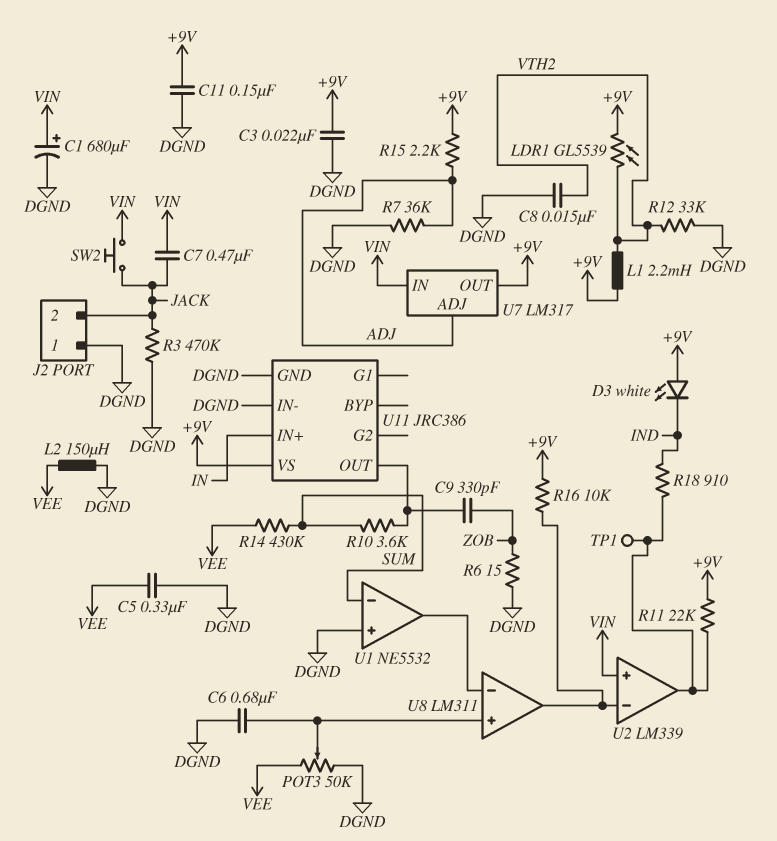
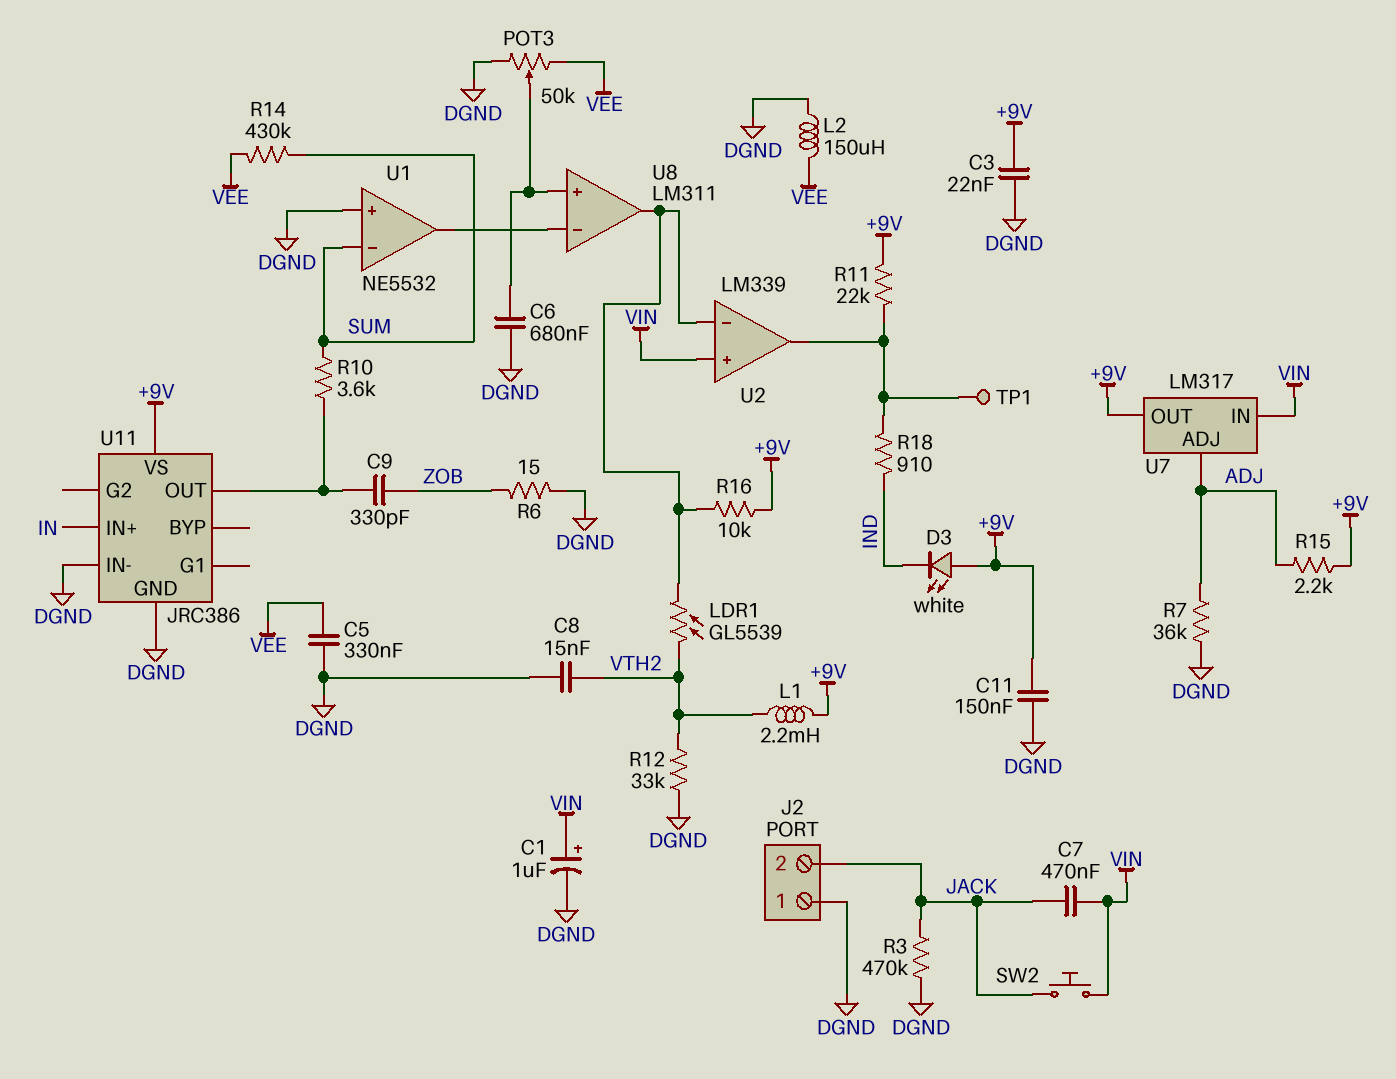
C1: 680uF (plus VIN, minus DGND) -> 1uF (plus VIN, minus DGND)
LDR1: GL5539 (+9V, VTH2) -> GL5539 (U2/in-, VTH2)

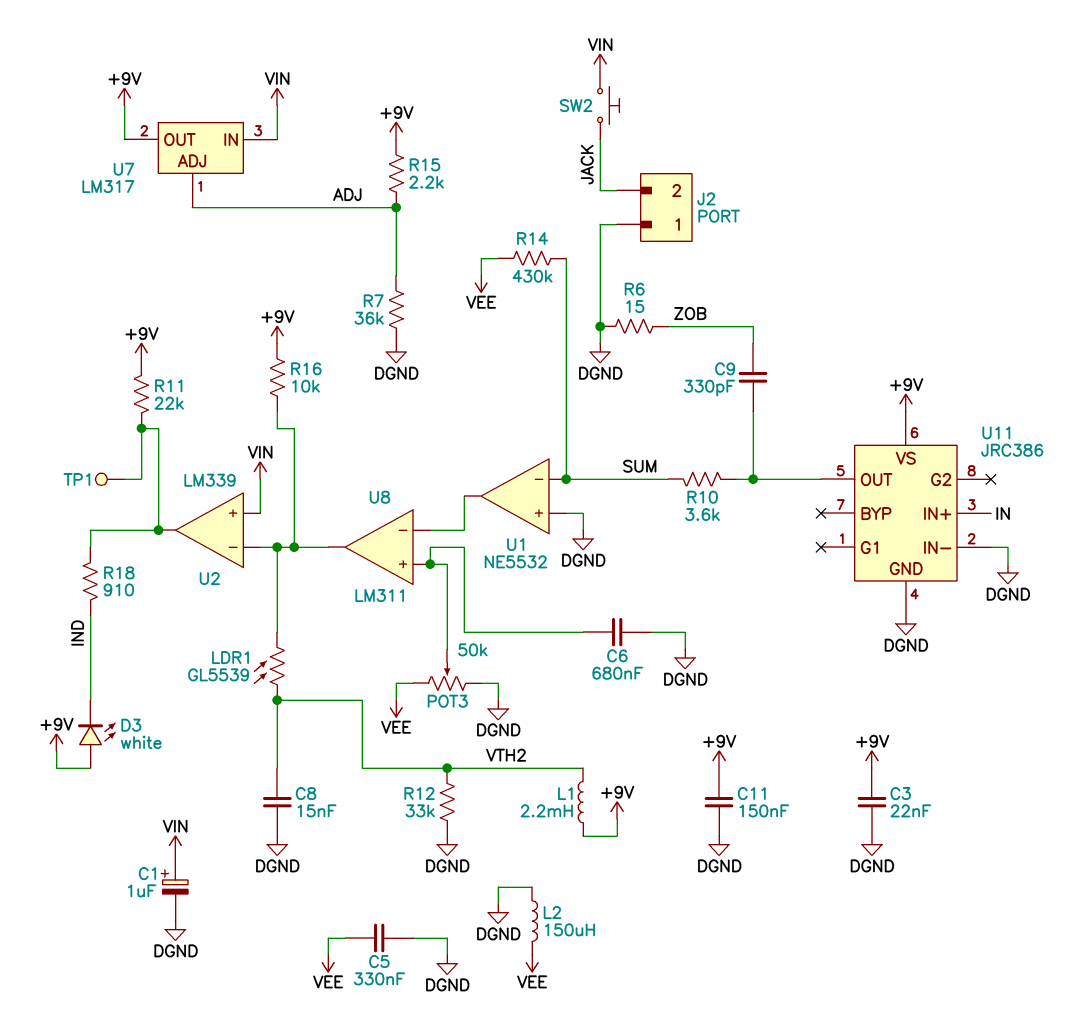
C7: 470nF (JACK, VIN) -> none
R3: 470k (DGND, JACK) -> none

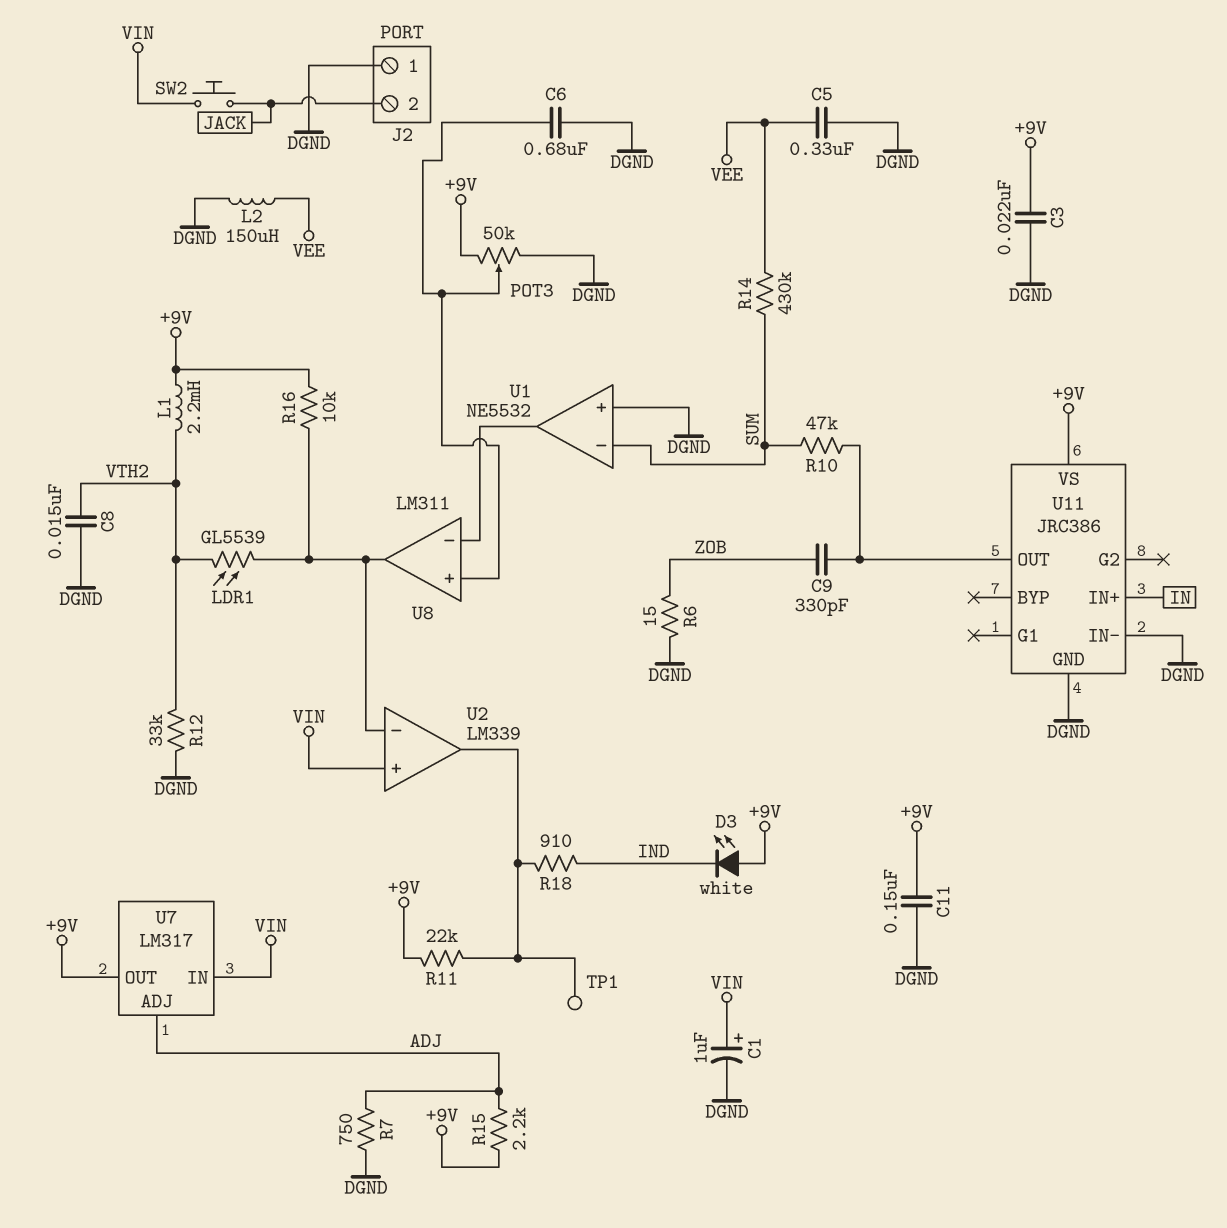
POT3: 50k (DGND, VEE, wiper U8/in+) -> 50k (+9V, DGND, wiper U8/in+)
R7: 36k (ADJ, DGND) -> 750 (ADJ, DGND)
R10: 3.6k (SUM, U11/OUT) -> 47k (SUM, U11/OUT)

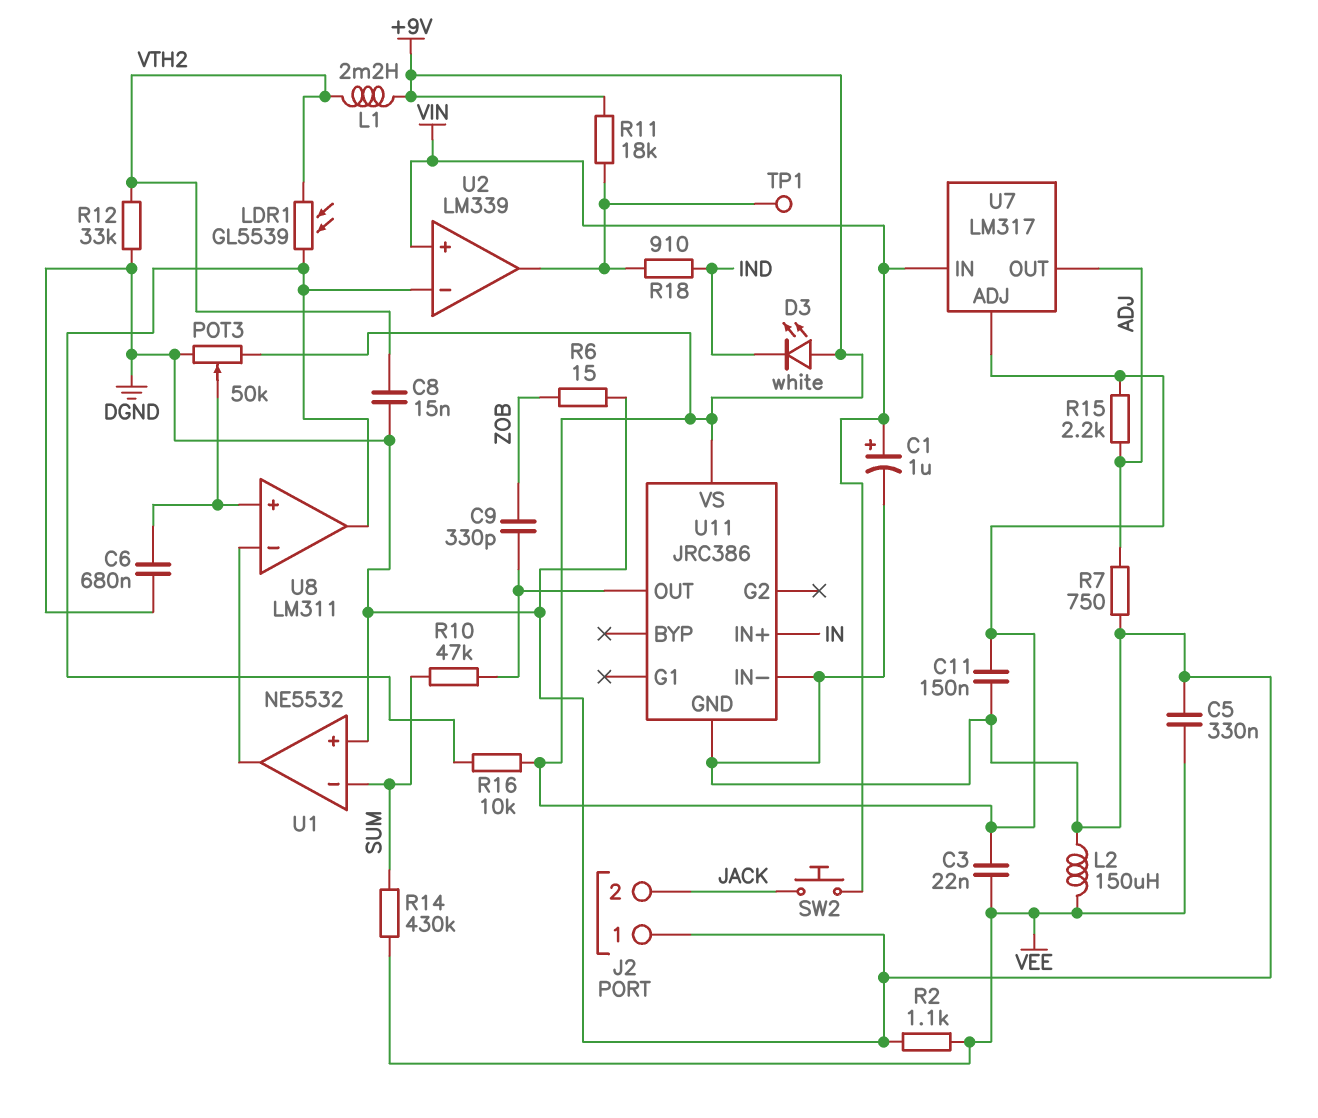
C3: 22nF (+9V, DGND) -> 22nF (+9V, VEE)
R2: none -> 1.1k (DGND, VEE)
R11: 22k (+9V, U2/out) -> 18k (+9V, U2/out)
U7 pin ADJ: ADJ -> +9V
U7 pin OUT: +9V -> ADJ

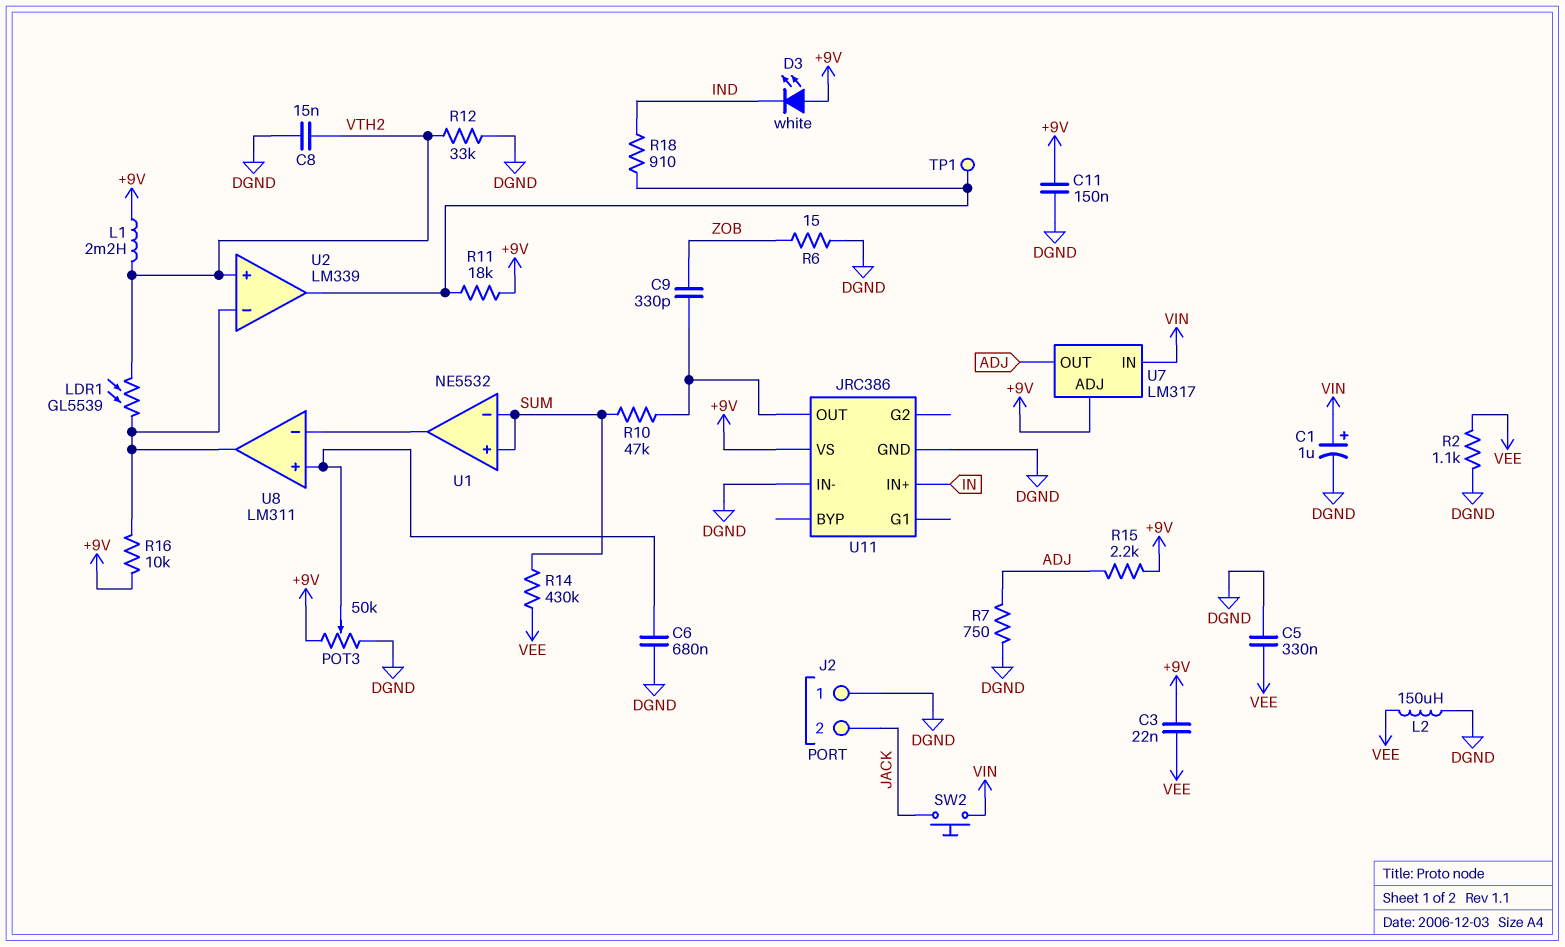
U1 pin in+: DGND -> SUM
U2 pin in+: VIN -> VTH2

